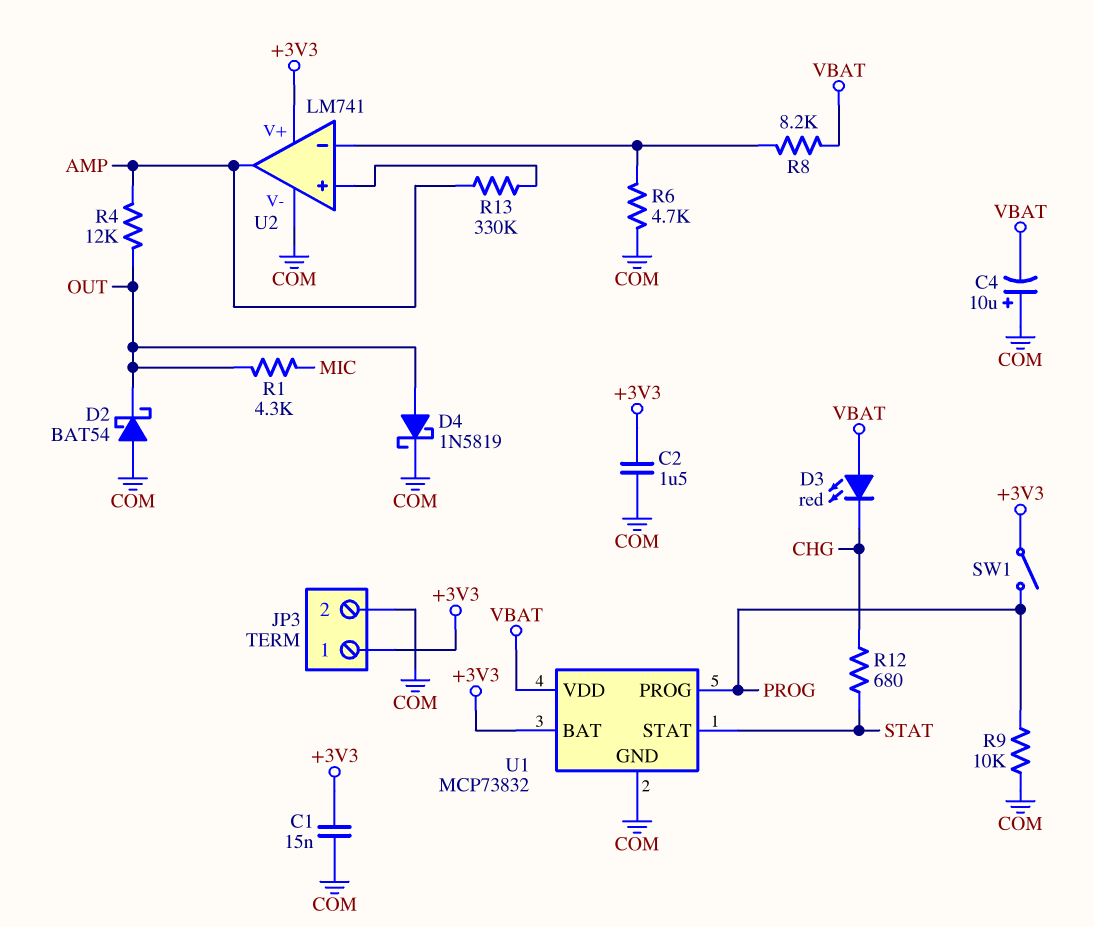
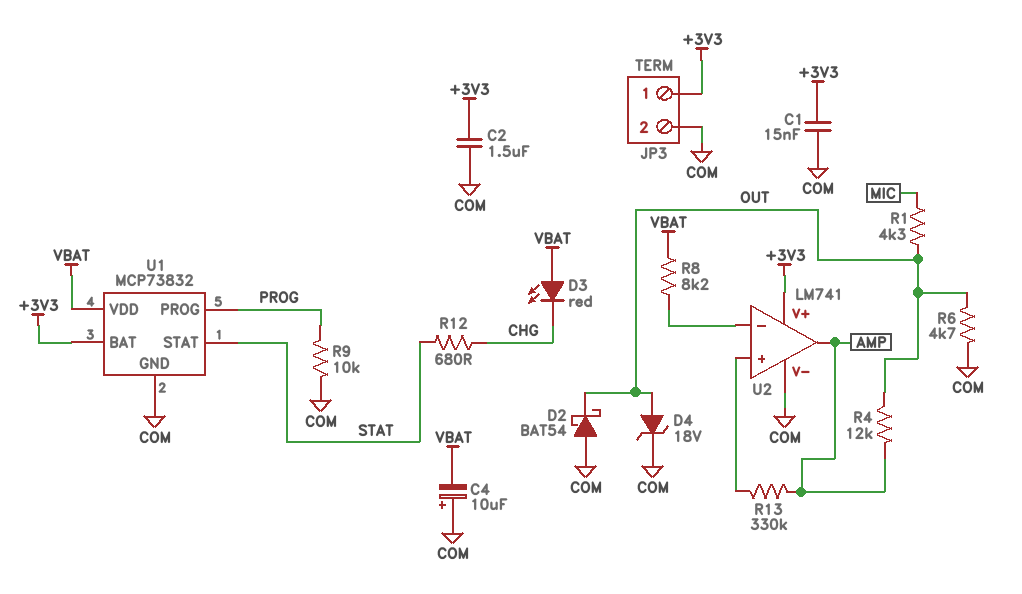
D4: schottky 1N5819 (A OUT, K COM) -> zener 18V (A OUT, K COM)
R6: 4.7k (COM, U2/in-) -> 4.7k (COM, OUT)
SW1: switch (+3V3, PROG) -> none

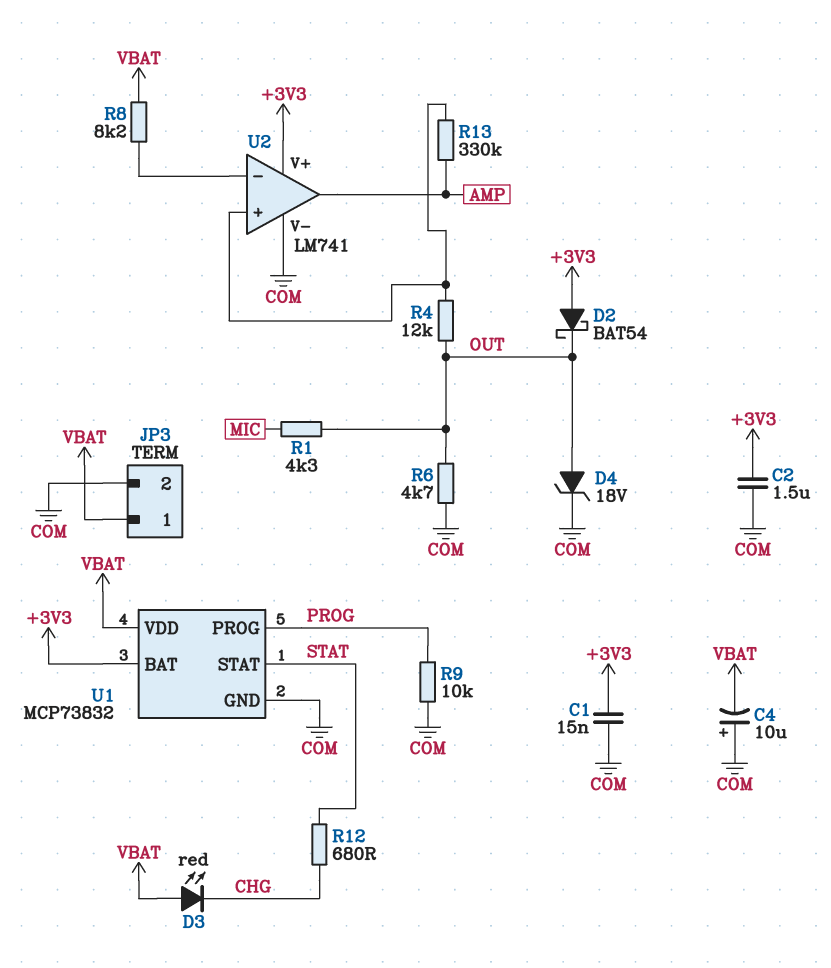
D2: schottky BAT54 (A COM, K OUT) -> schottky BAT54 (A +3V3, K OUT)
JP3 pin 1: +3V3 -> VBAT
R4: 12k (AMP, OUT) -> 12k (OUT, U2/in+)

